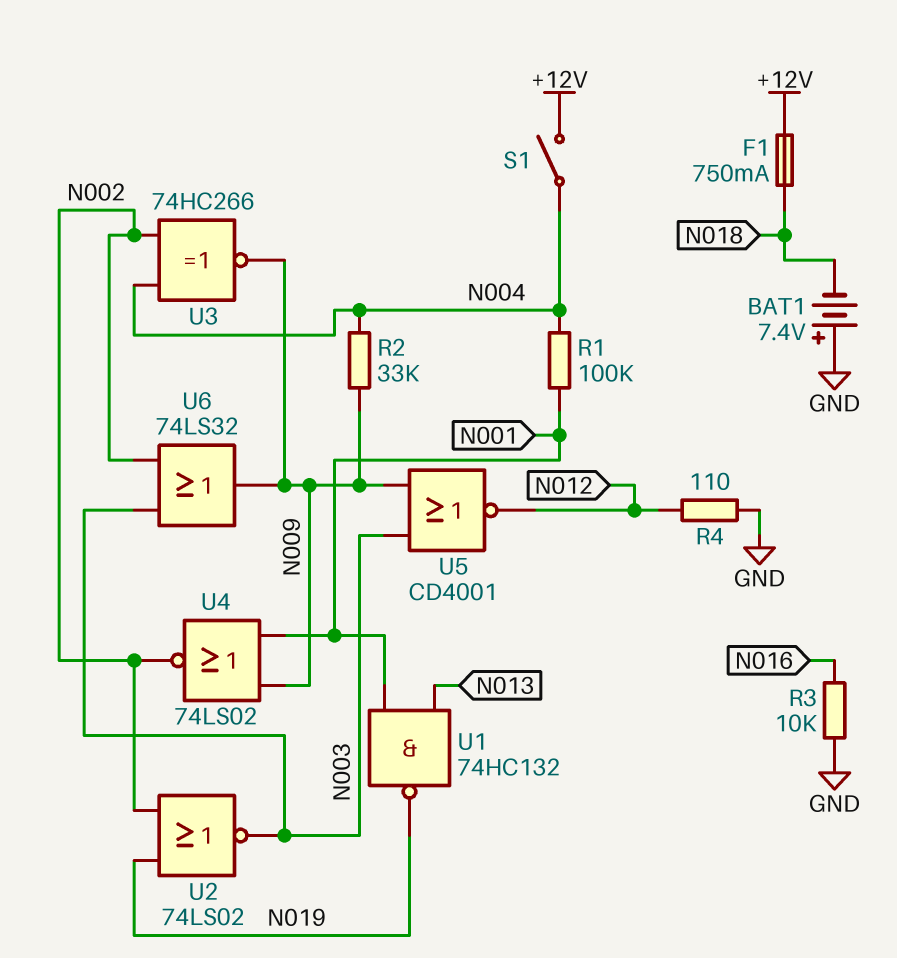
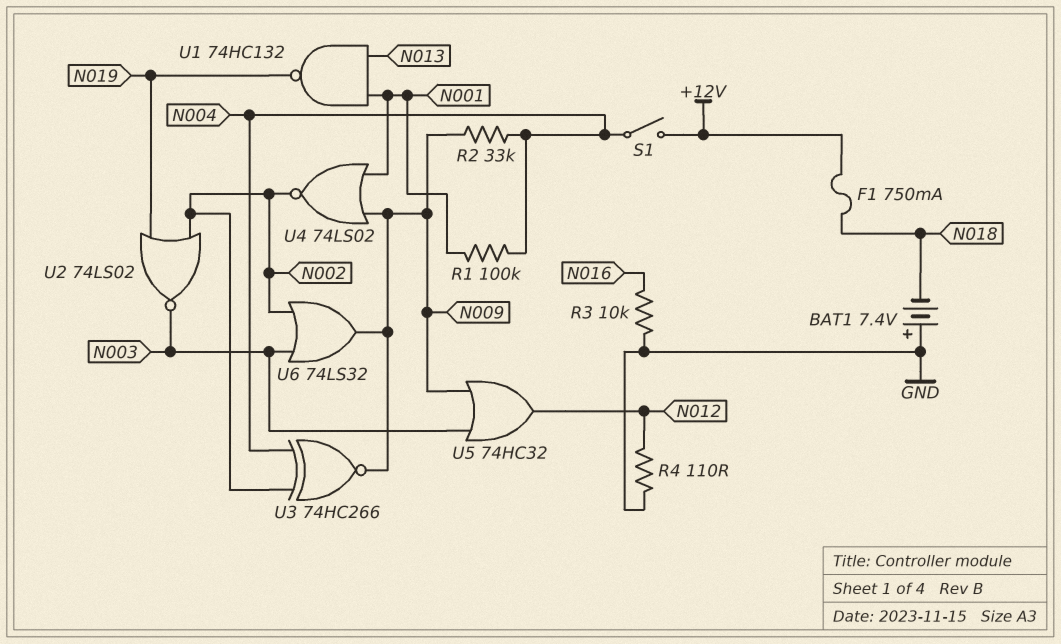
U5: NOR CD4001 (in N003, in N009, out N012) -> OR 74HC32 (in N003, in N009, out N012)

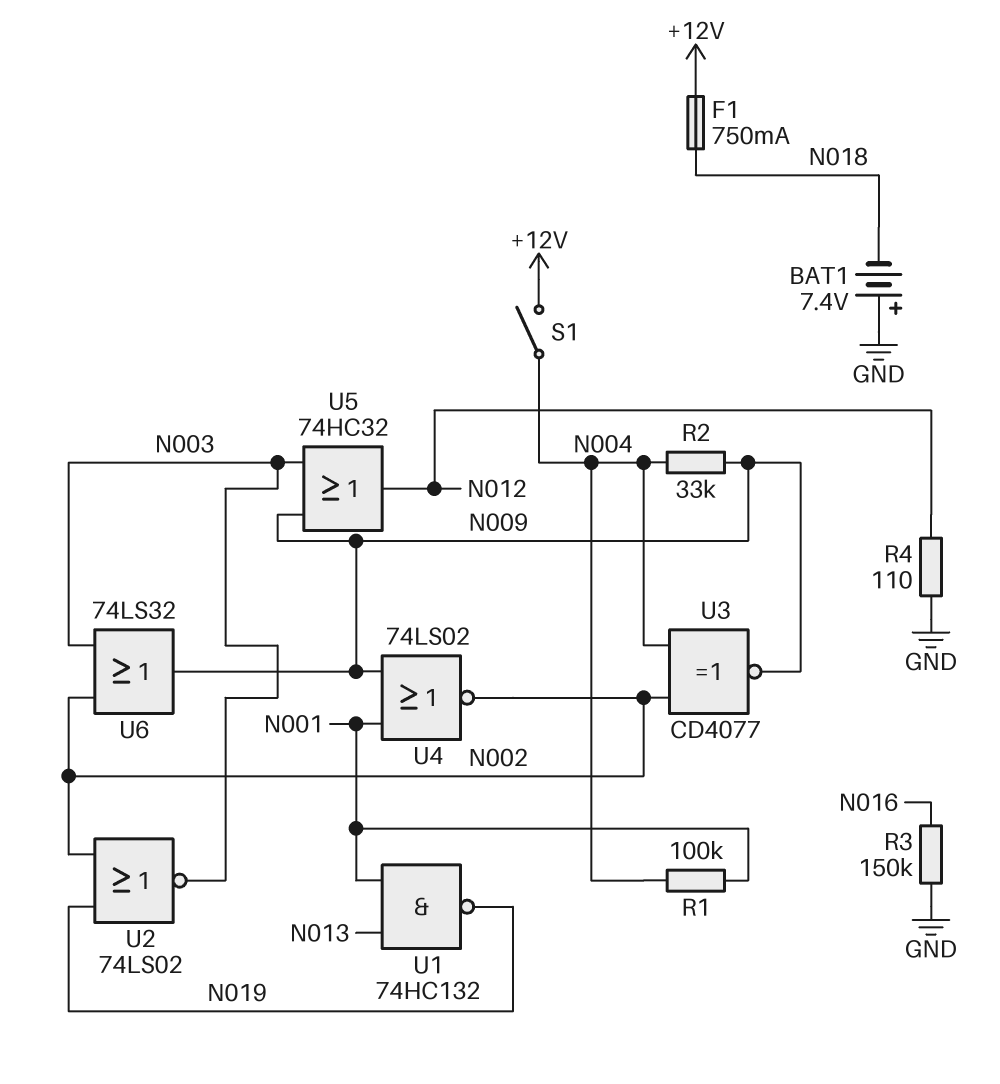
R3: 10k (GND, N016) -> 150k (GND, N016)
U3: XNOR 74HC266 (in N002, in N004, out N009) -> XNOR CD4077 (in N002, in N004, out N009)

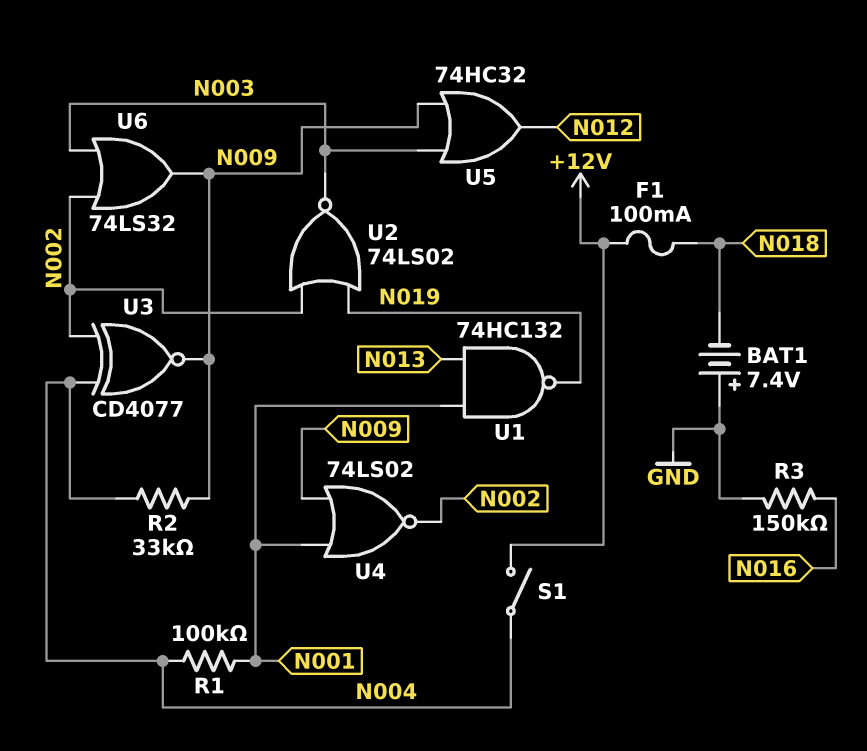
F1: 750mA (+12V, N018) -> 100mA (+12V, N018)
R4: 110 (GND, N012) -> none

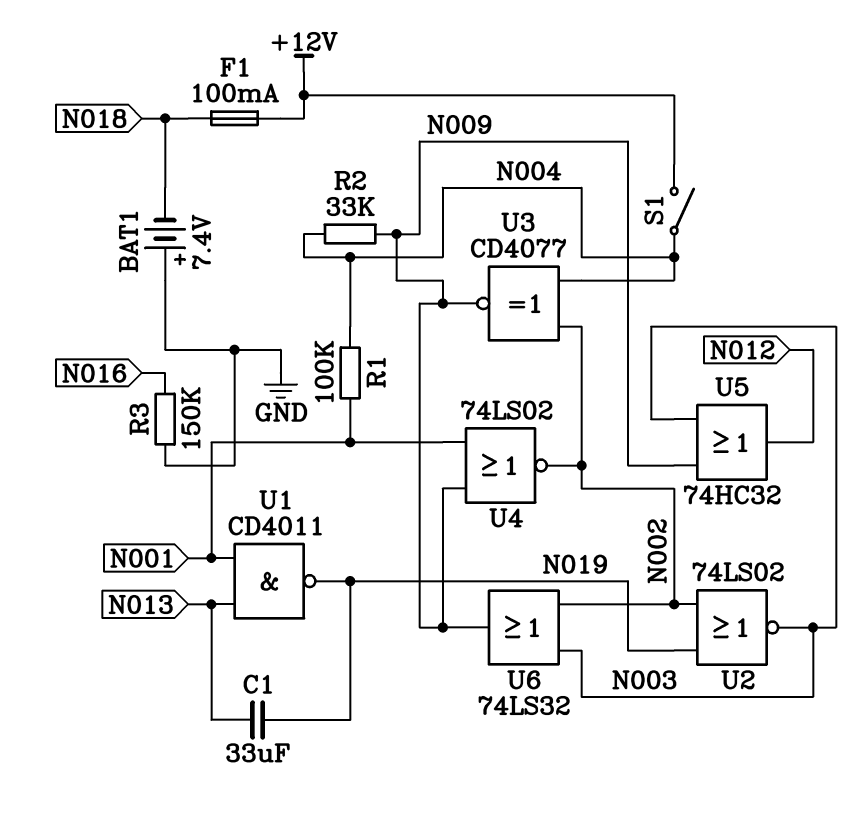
C1: none -> 33uF (N013, N019)
U1: NAND 74HC132 (in N001, in N013, out N019) -> NAND CD4011 (in N001, in N013, out N019)

